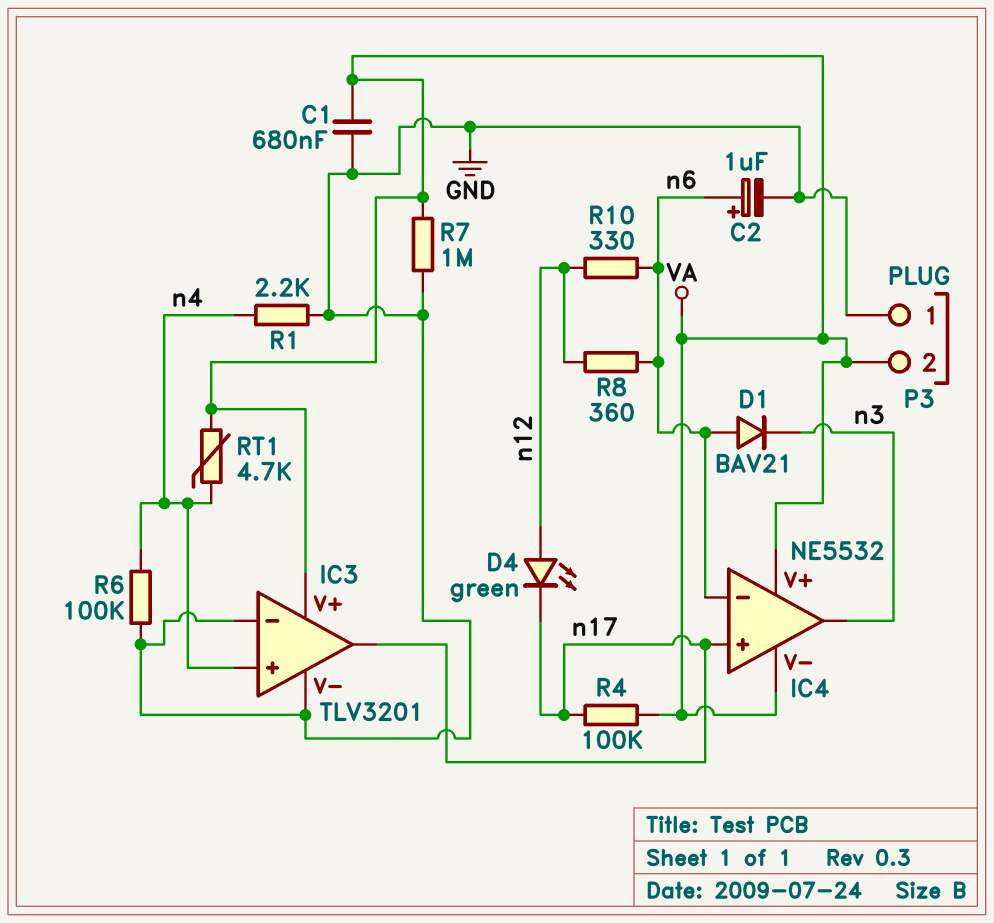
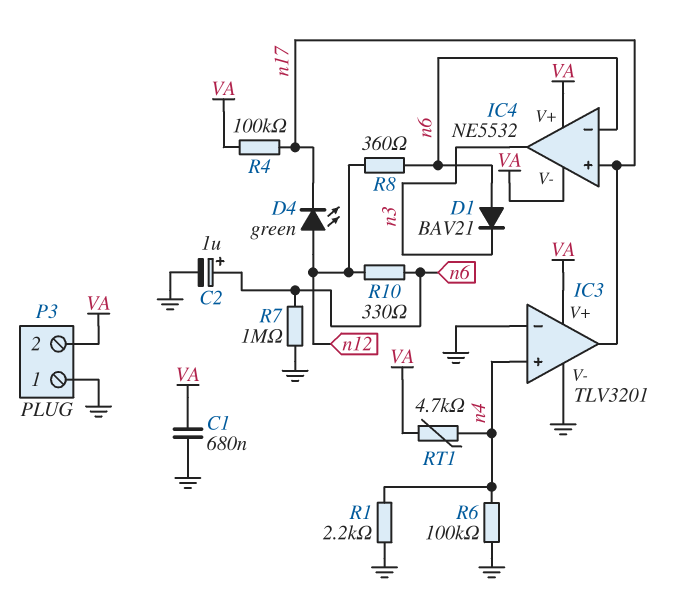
R7: 1M (GND, VA) -> 1M (GND, n6)

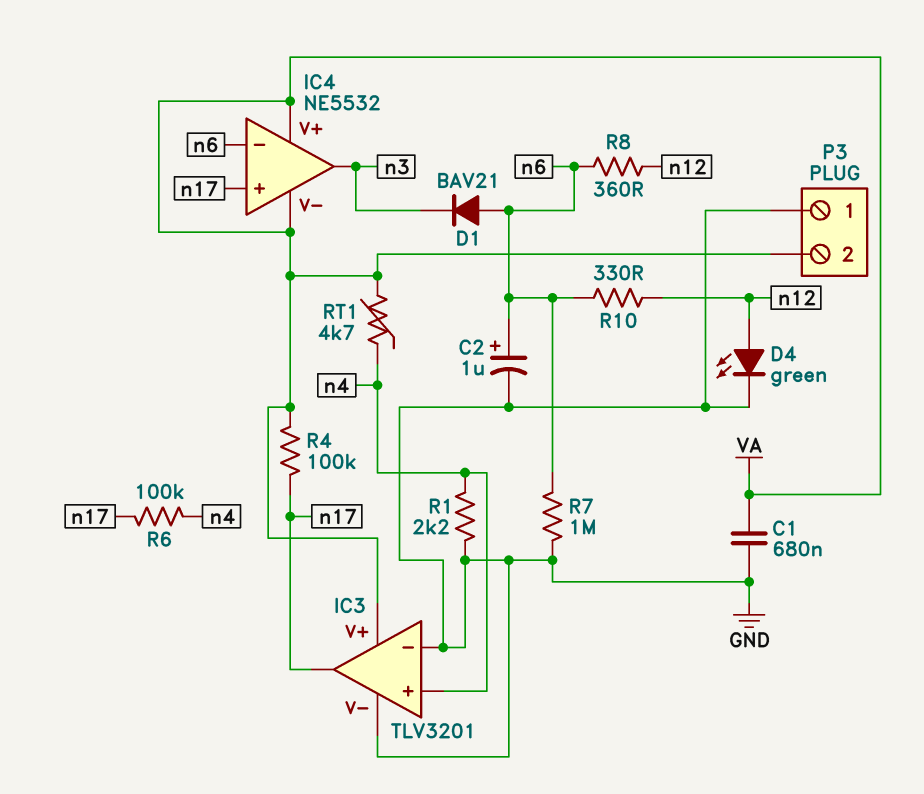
D4: LED green (A n12, K n17) -> LED green (A n12, K GND)
R6: 100k (GND, n4) -> 100k (n4, n17)

